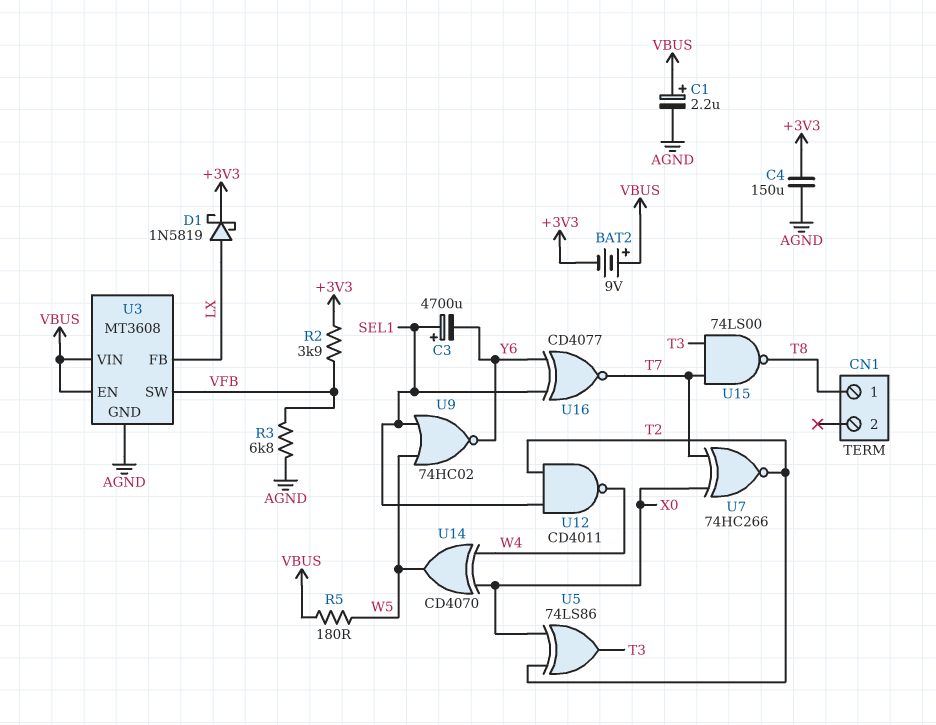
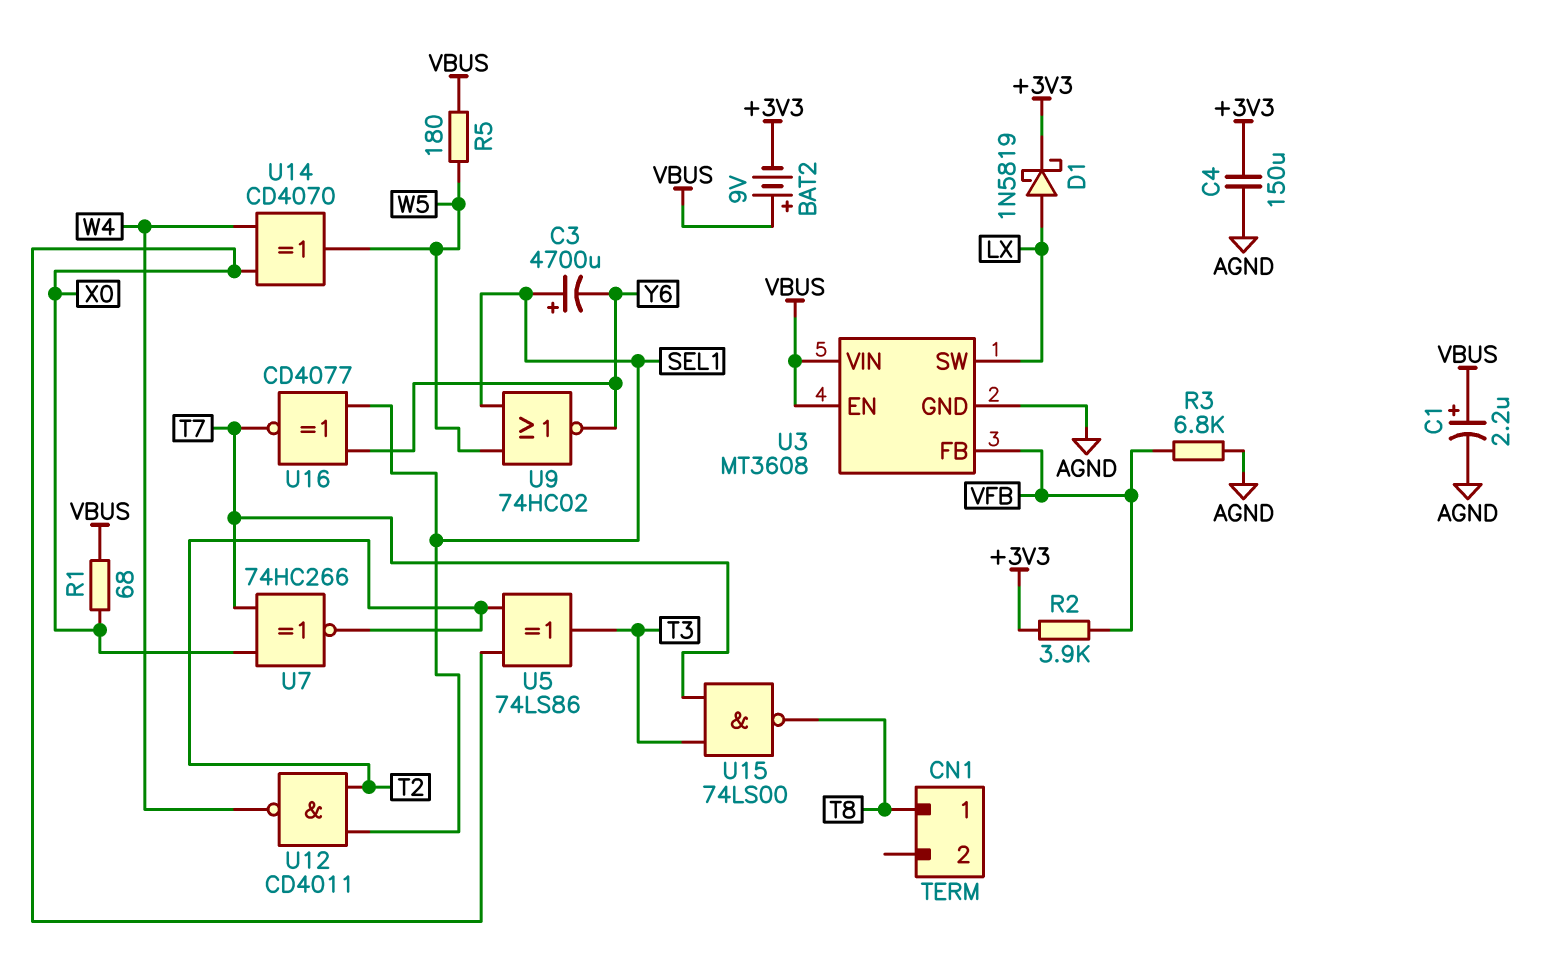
R1: none -> 68 (VBUS, X0)
U3 pin FB: LX -> VFB
U3 pin SW: VFB -> LX

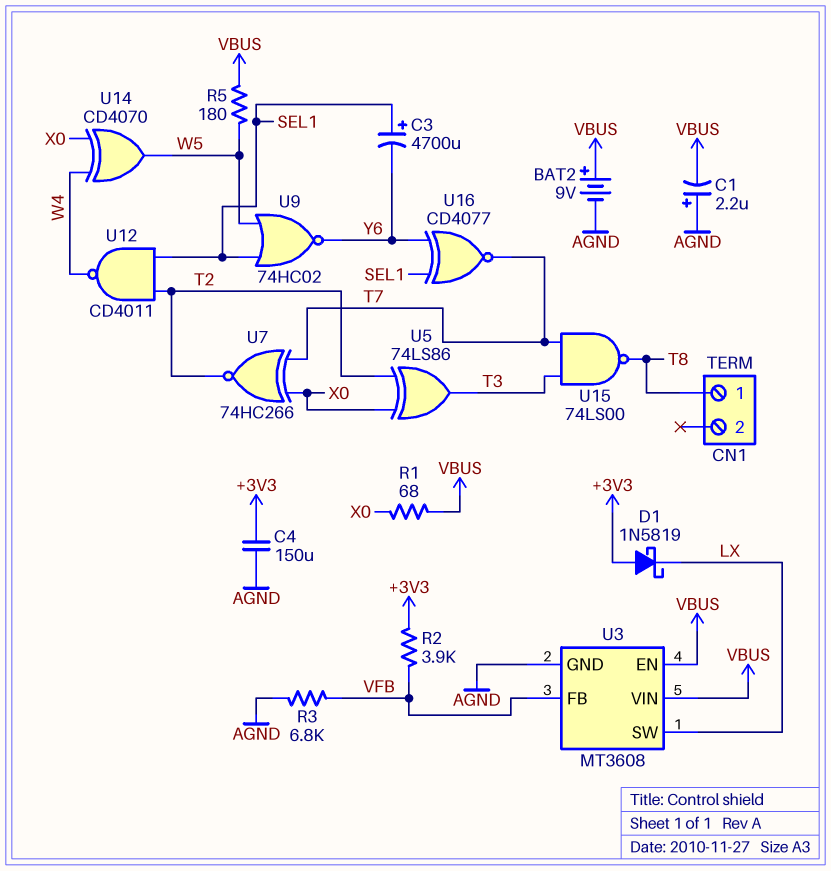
BAT2: 9V (plus VBUS, minus +3V3) -> 9V (plus VBUS, minus AGND)
C1: 2.2uF (plus VBUS, minus AGND) -> 2.2uF (plus AGND, minus VBUS)
D1: schottky 1N5819 (A LX, K +3V3) -> schottky 1N5819 (A +3V3, K LX)

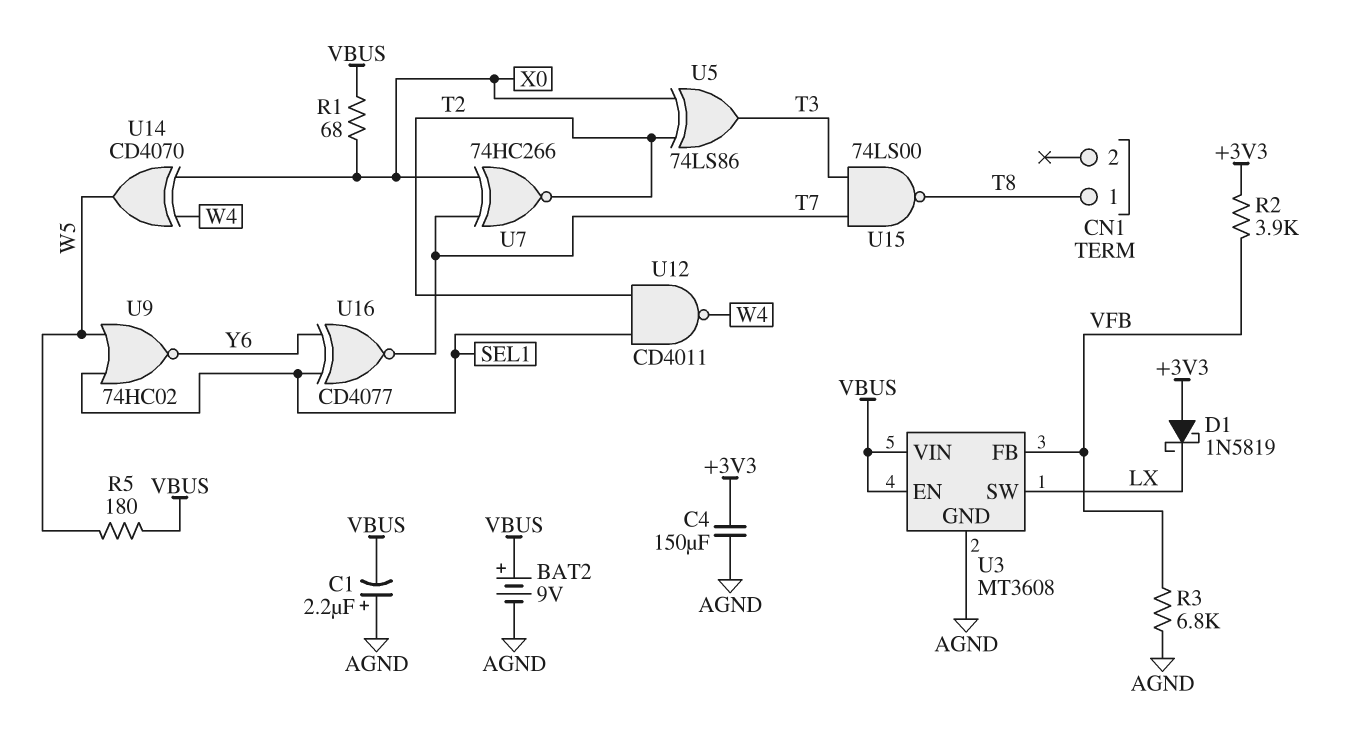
C3: 4700uF (plus SEL1, minus Y6) -> none

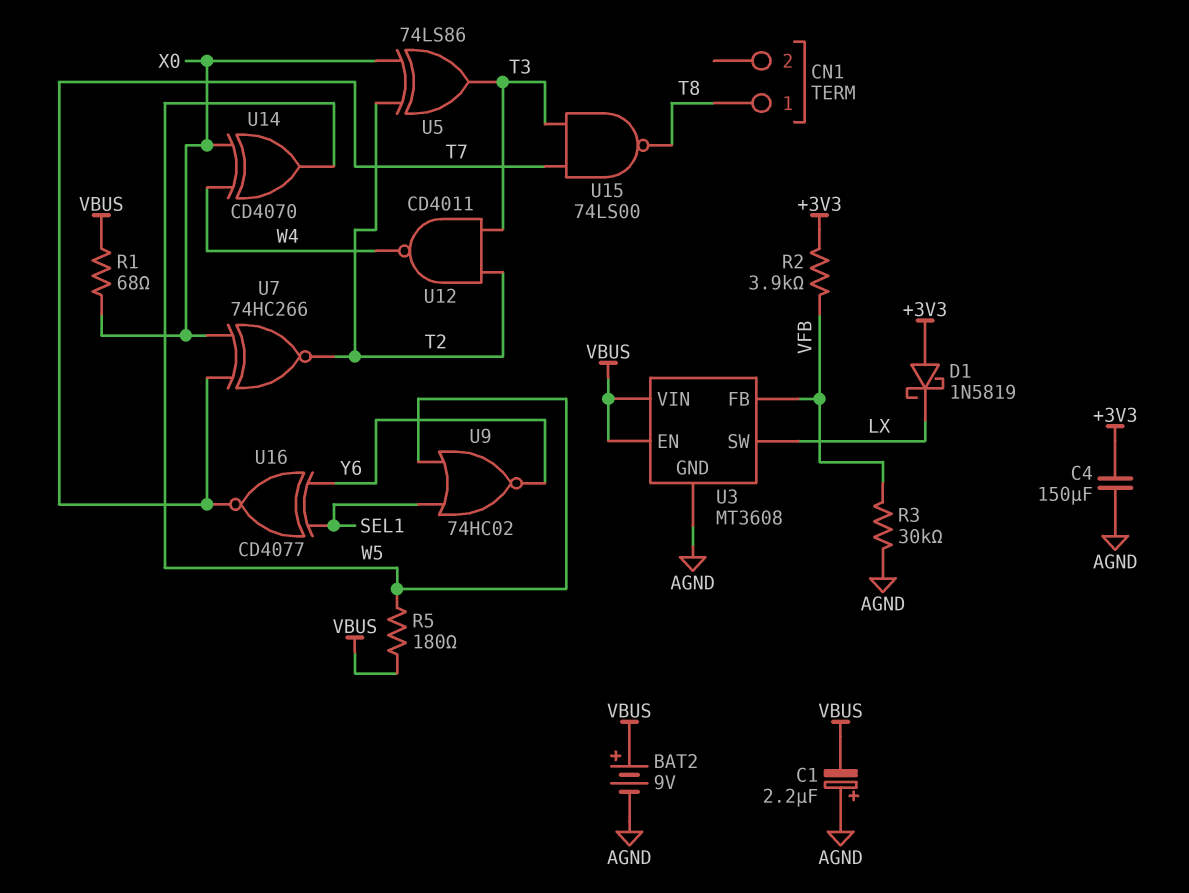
R3: 6.8k (AGND, VFB) -> 30k (AGND, VFB)
U12: NAND CD4011 (in SEL1, in T2, out W4) -> NAND CD4011 (in T2, in T3, out W4)

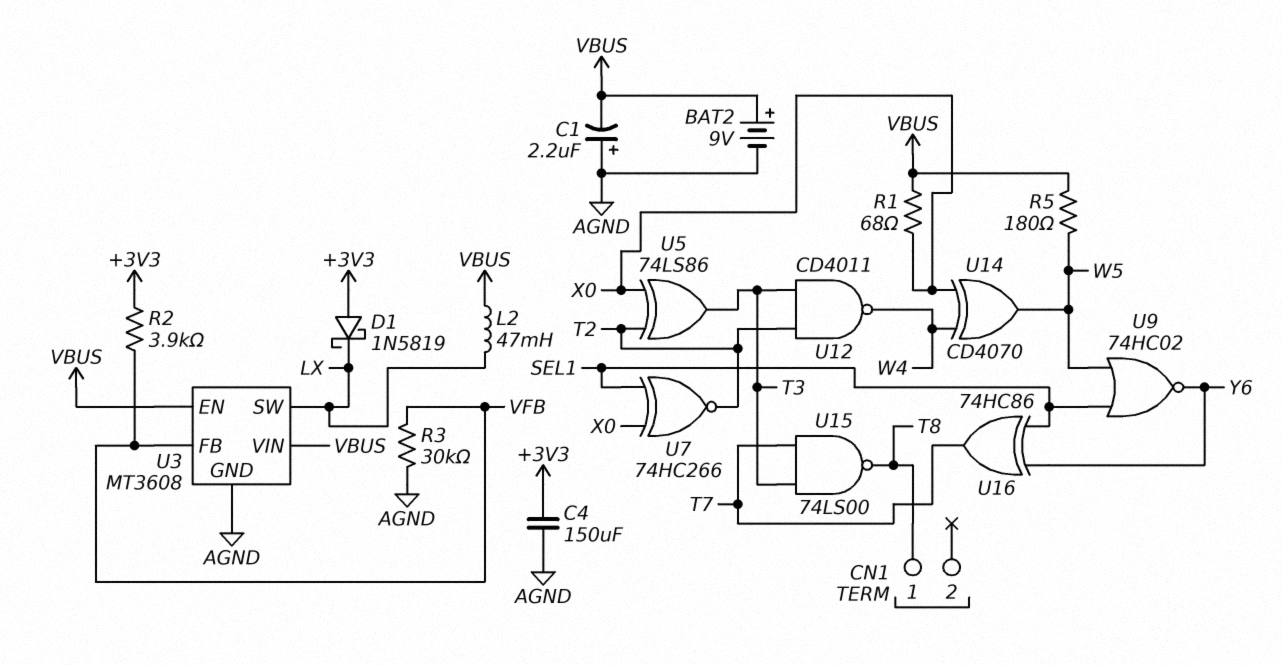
L2: none -> 47mH (LX, VBUS)
U7: XNOR 74HC266 (in T7, in X0, out T2) -> XNOR 74HC266 (in SEL1, in X0, out T2)
U16: XNOR CD4077 (in SEL1, in Y6, out T7) -> XOR 74HC86 (in SEL1, in Y6, out T7)

